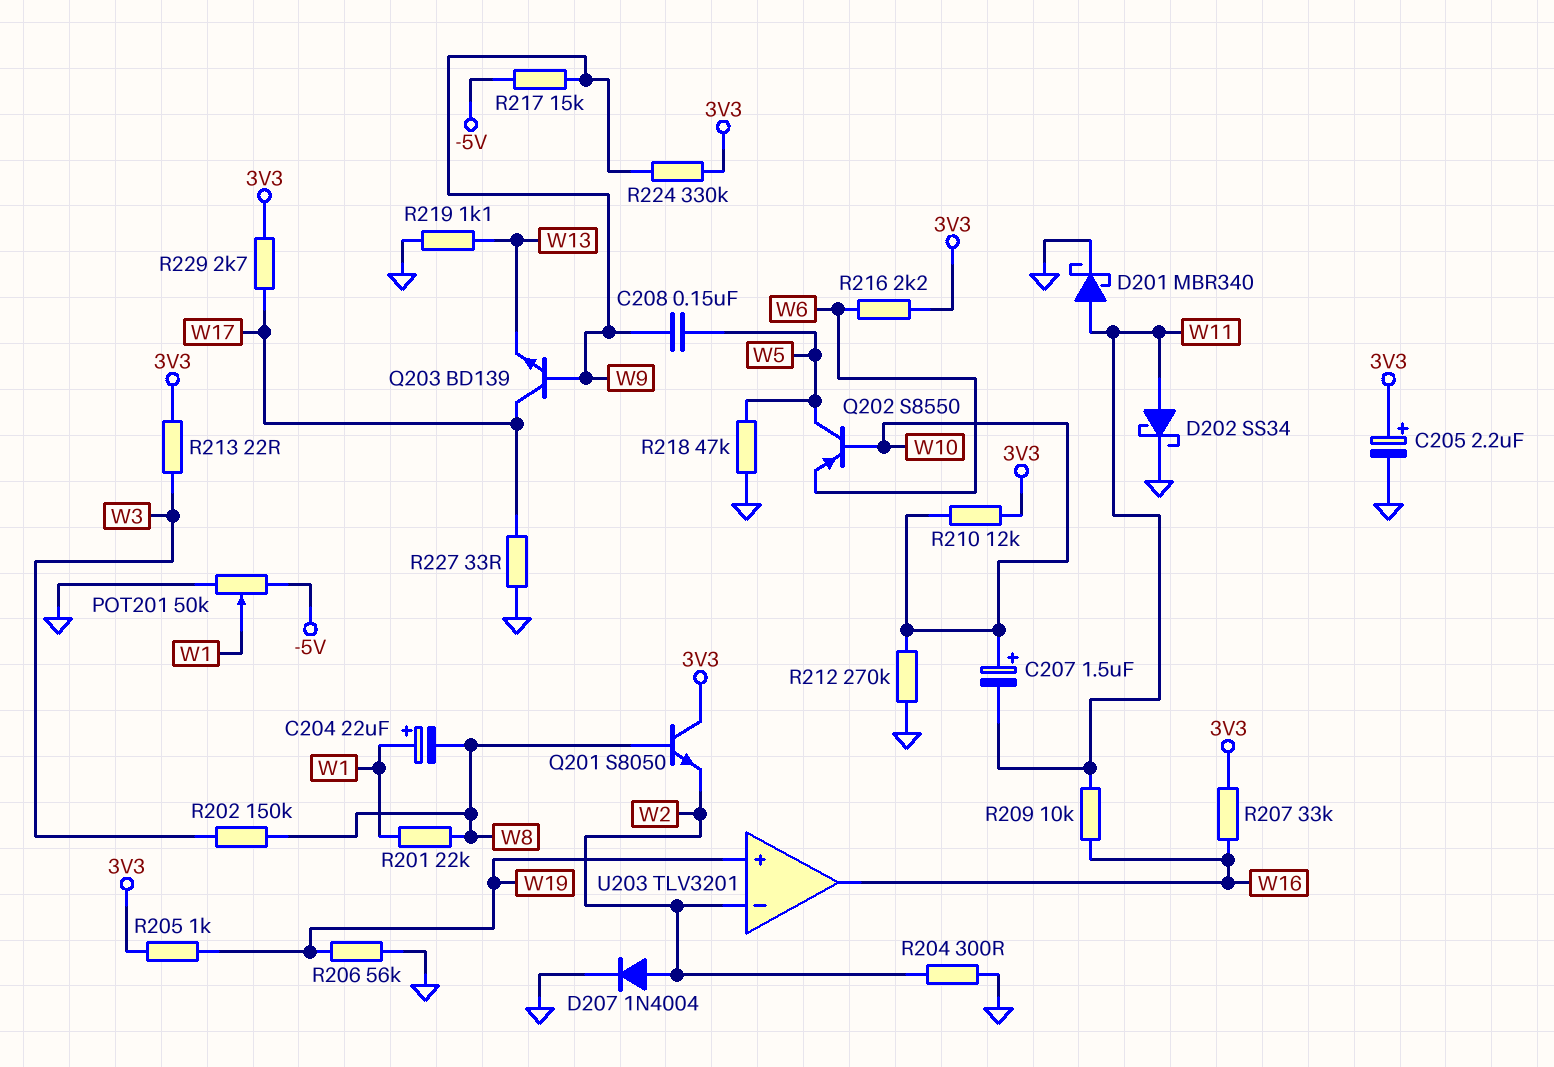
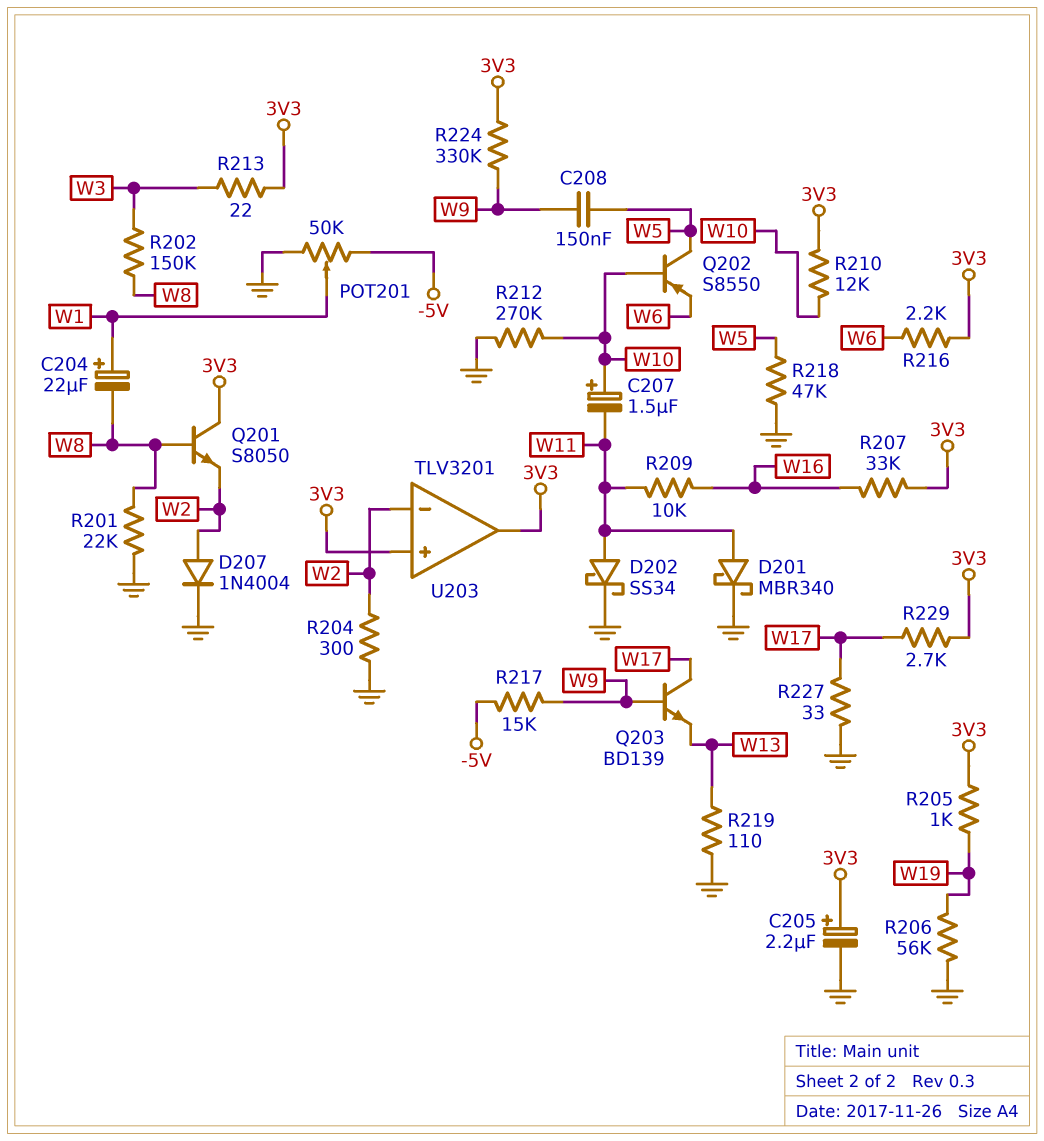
R201: 22k (W1, W8) -> 22k (GND, W8)
R219: 1.1k (GND, W13) -> 110 (GND, W13)
U203 pin in+: W19 -> 3V3
U203 pin out: W16 -> 3V3

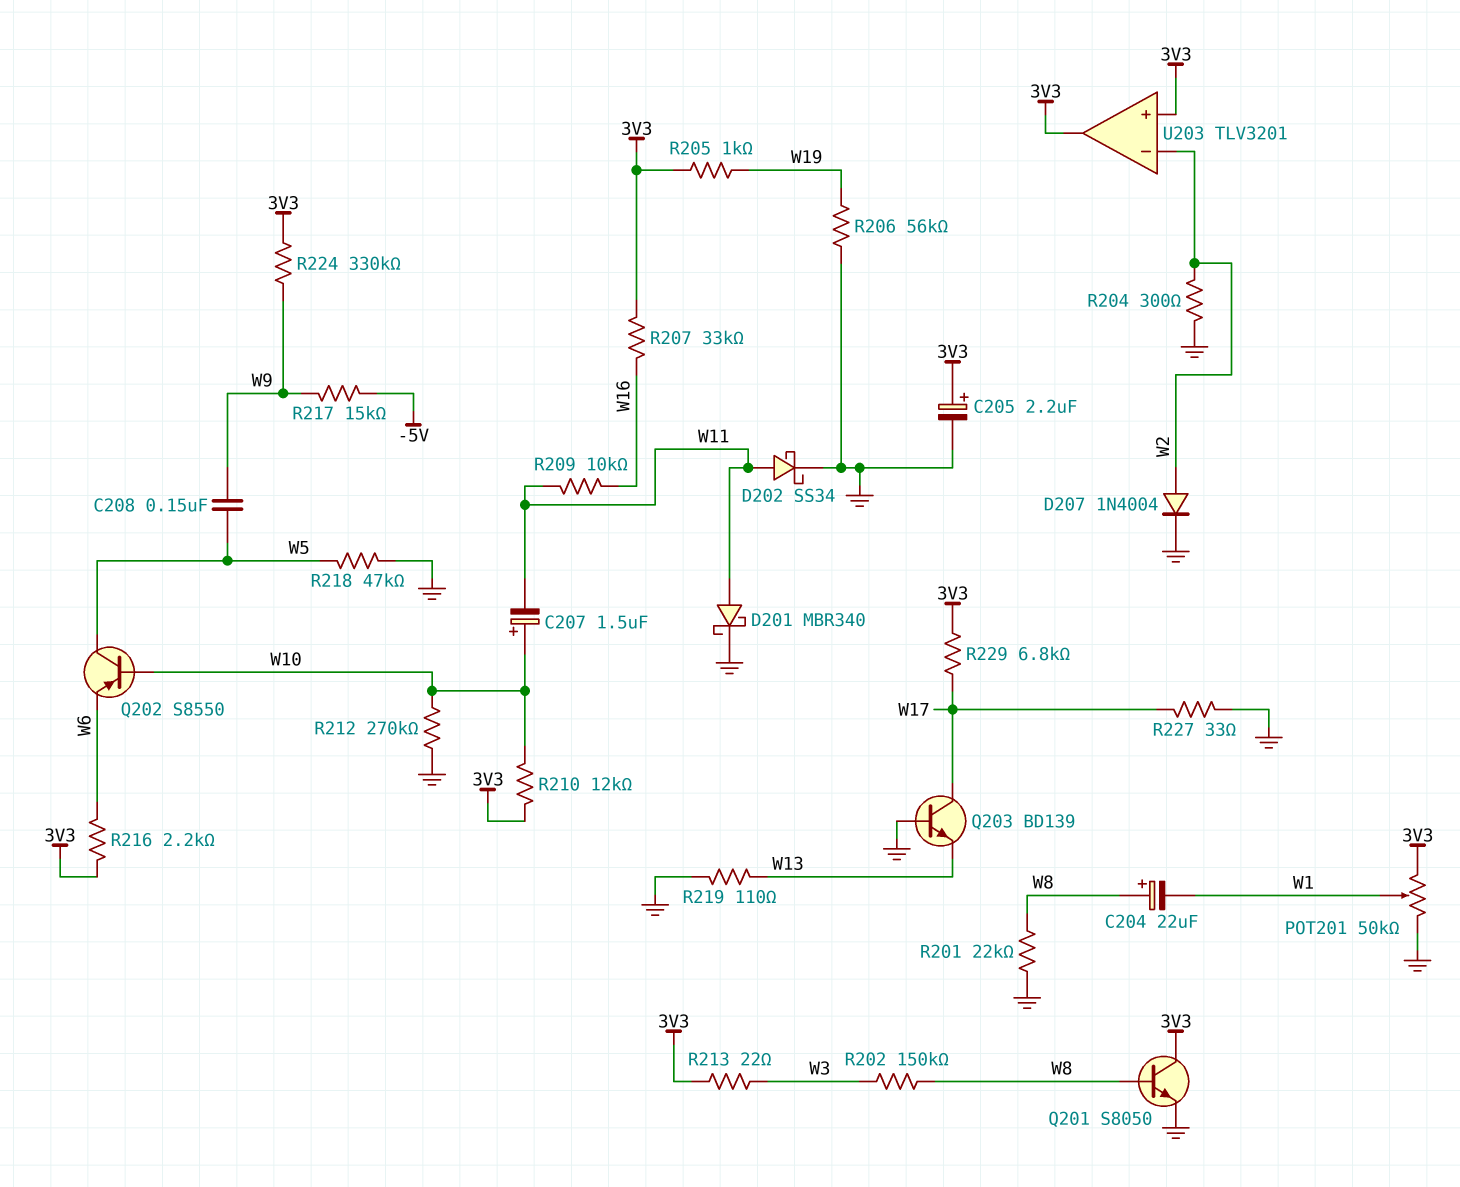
C204: 22uF (plus W1, minus W8) -> 22uF (plus W8, minus W1)
POT201: 50k (-5V, GND, wiper W1) -> 50k (3V3, GND, wiper W1)
Q201: NPN S8050 (B W8, C 3V3, E W2) -> NPN S8050 (B W8, C 3V3, E GND)
Q203: NPN BD139 (B W9, C W17, E W13) -> NPN BD139 (B GND, C W17, E W13)
R229: 2.7k (3V3, W17) -> 6.8k (3V3, W17)

